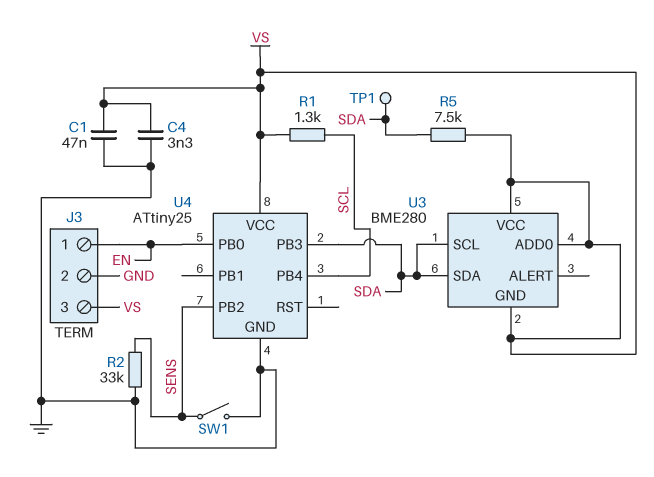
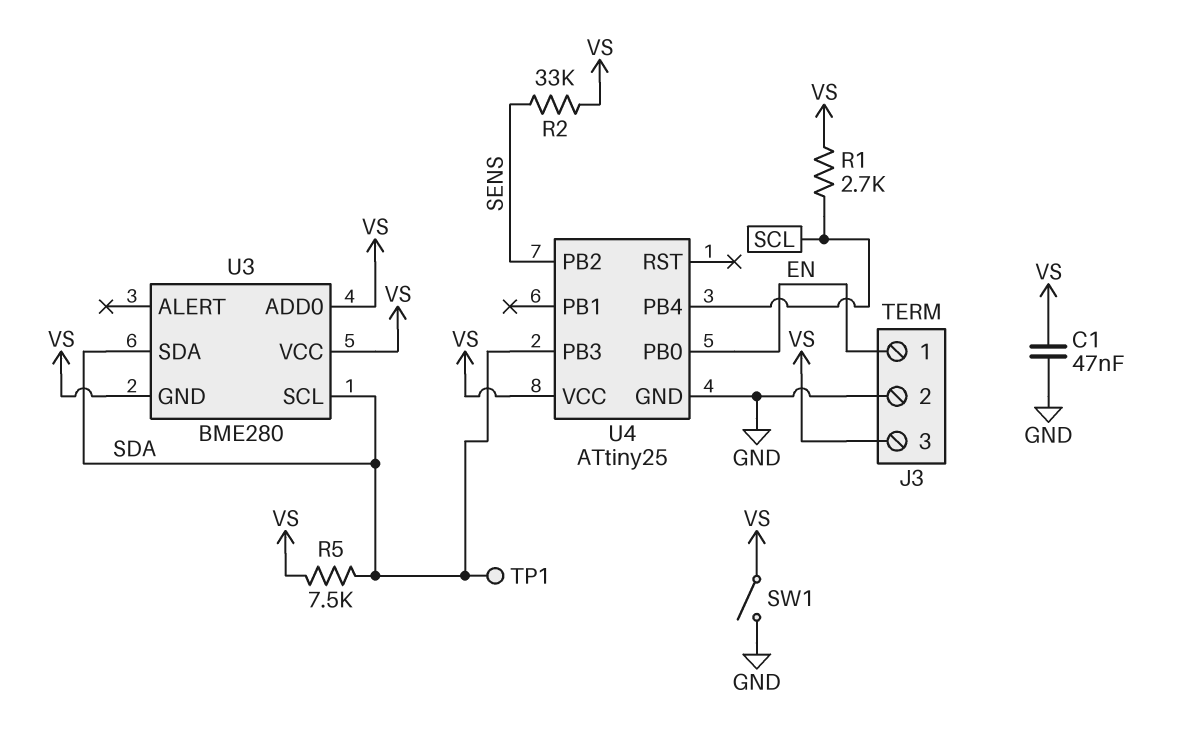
C4: 3.3nF (GND, VS) -> none
R1: 1.3k (SCL, VS) -> 2.7k (SCL, VS)
R2: 33k (GND, SENS) -> 33k (SENS, VS)
SW1: switch (GND, SENS) -> switch (GND, VS)

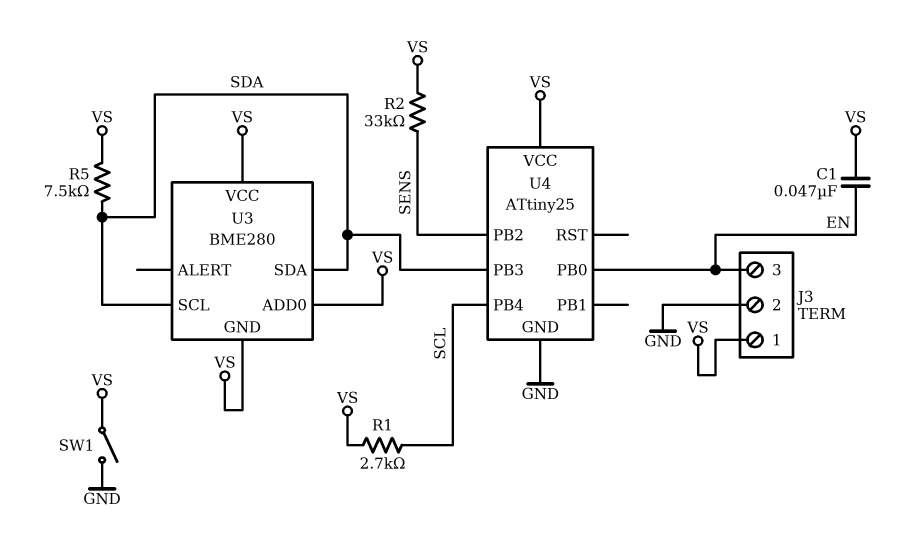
C1: 47nF (GND, VS) -> 47nF (EN, VS)
J3 pin 1: EN -> VS
J3 pin 3: VS -> EN
TP1: test point (SDA) -> none

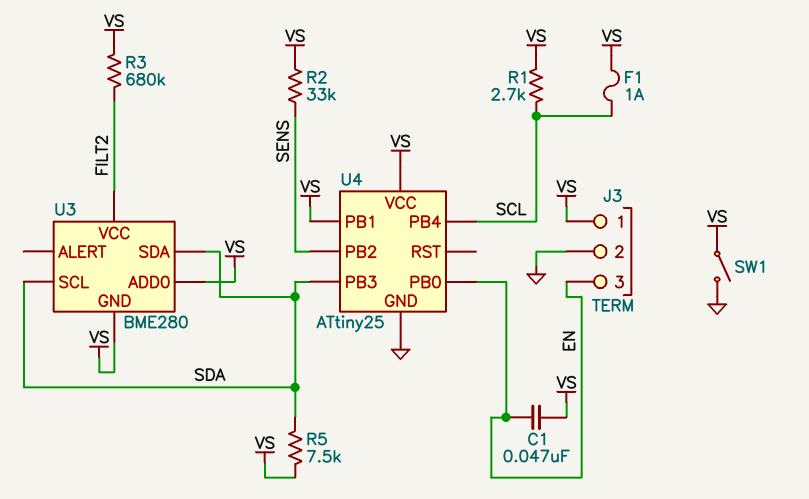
F1: none -> 1A (SCL, VS)
R3: none -> 680k (FILT2, VS)
U3 pin VCC: VS -> FILT2
U4 pin PB1: none -> VS

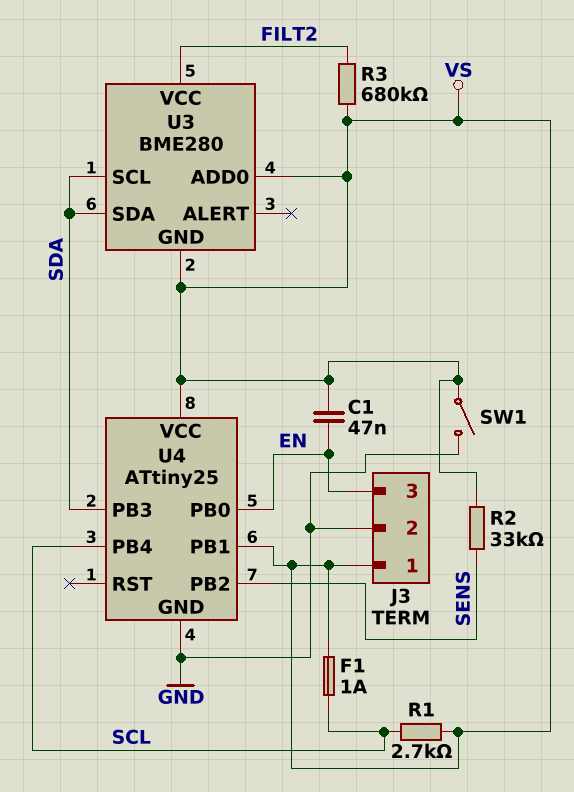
R5: 7.5k (SDA, VS) -> none

